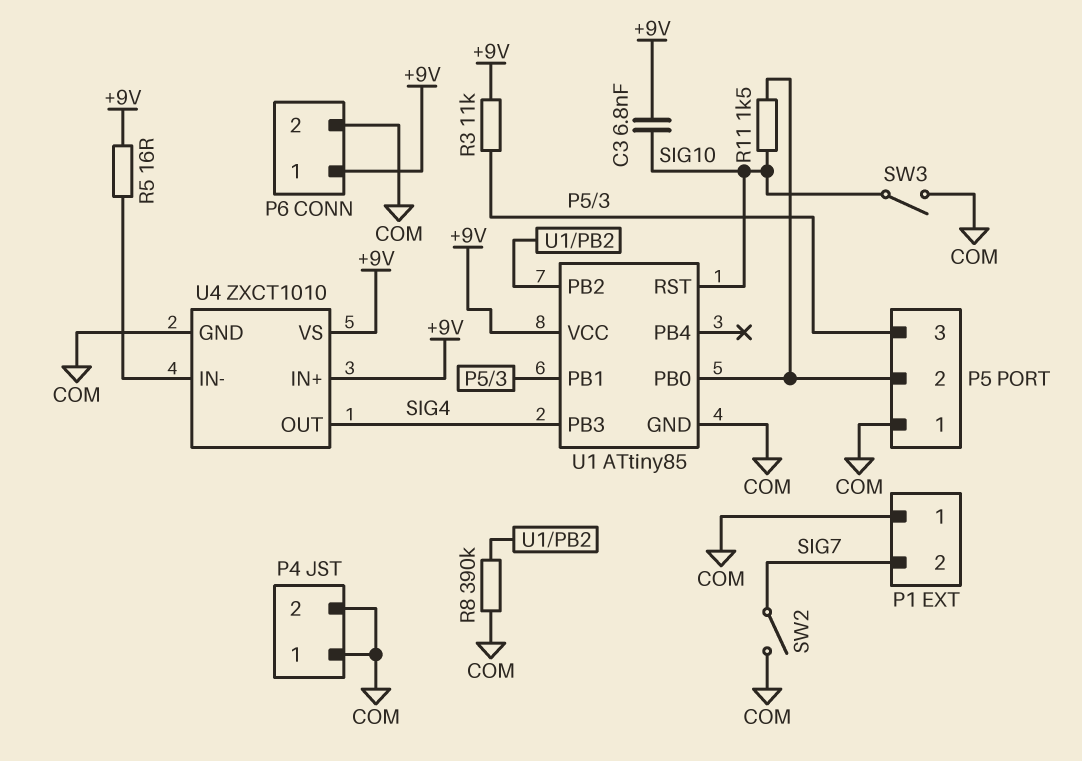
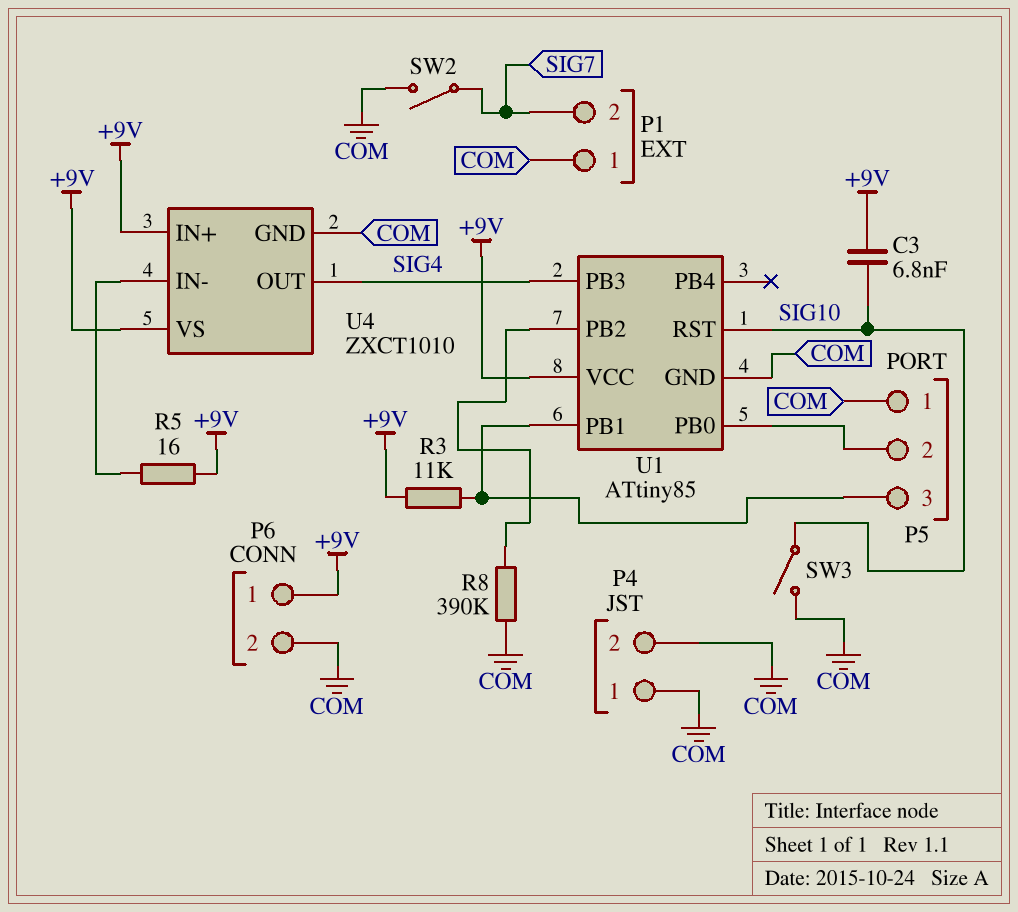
R11: 1.5k (P5/2, SIG10) -> none

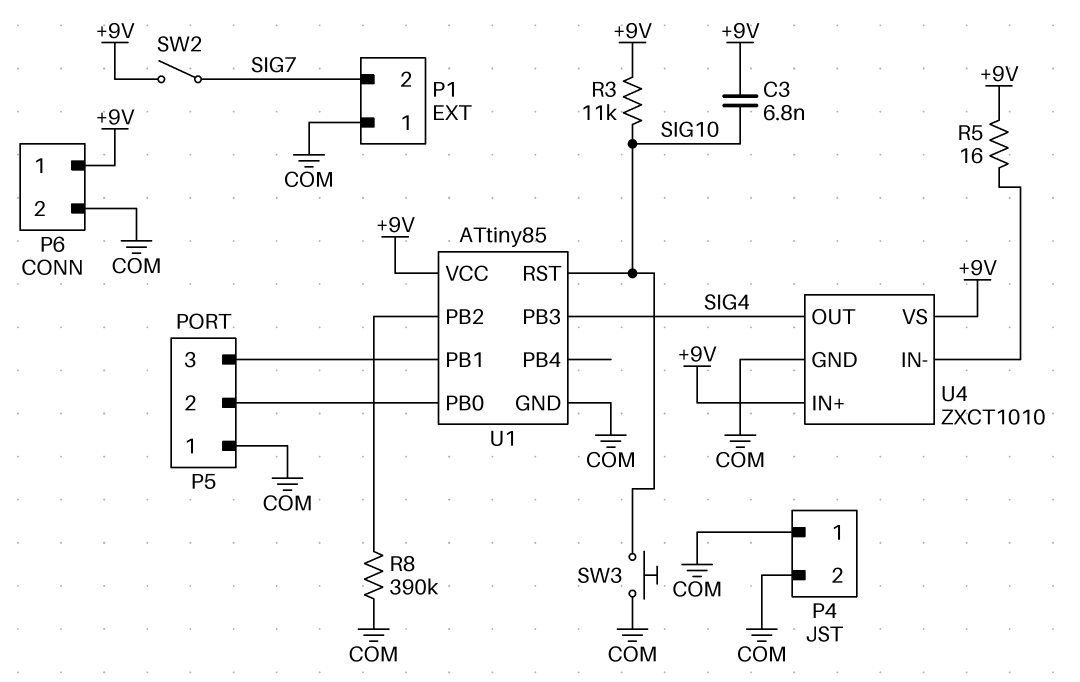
R3: 11k (+9V, P5/3) -> 11k (+9V, SIG10)
SW2: switch (COM, SIG7) -> switch (+9V, SIG7)
SW3: switch (COM, SIG10) -> button (COM, SIG10)

